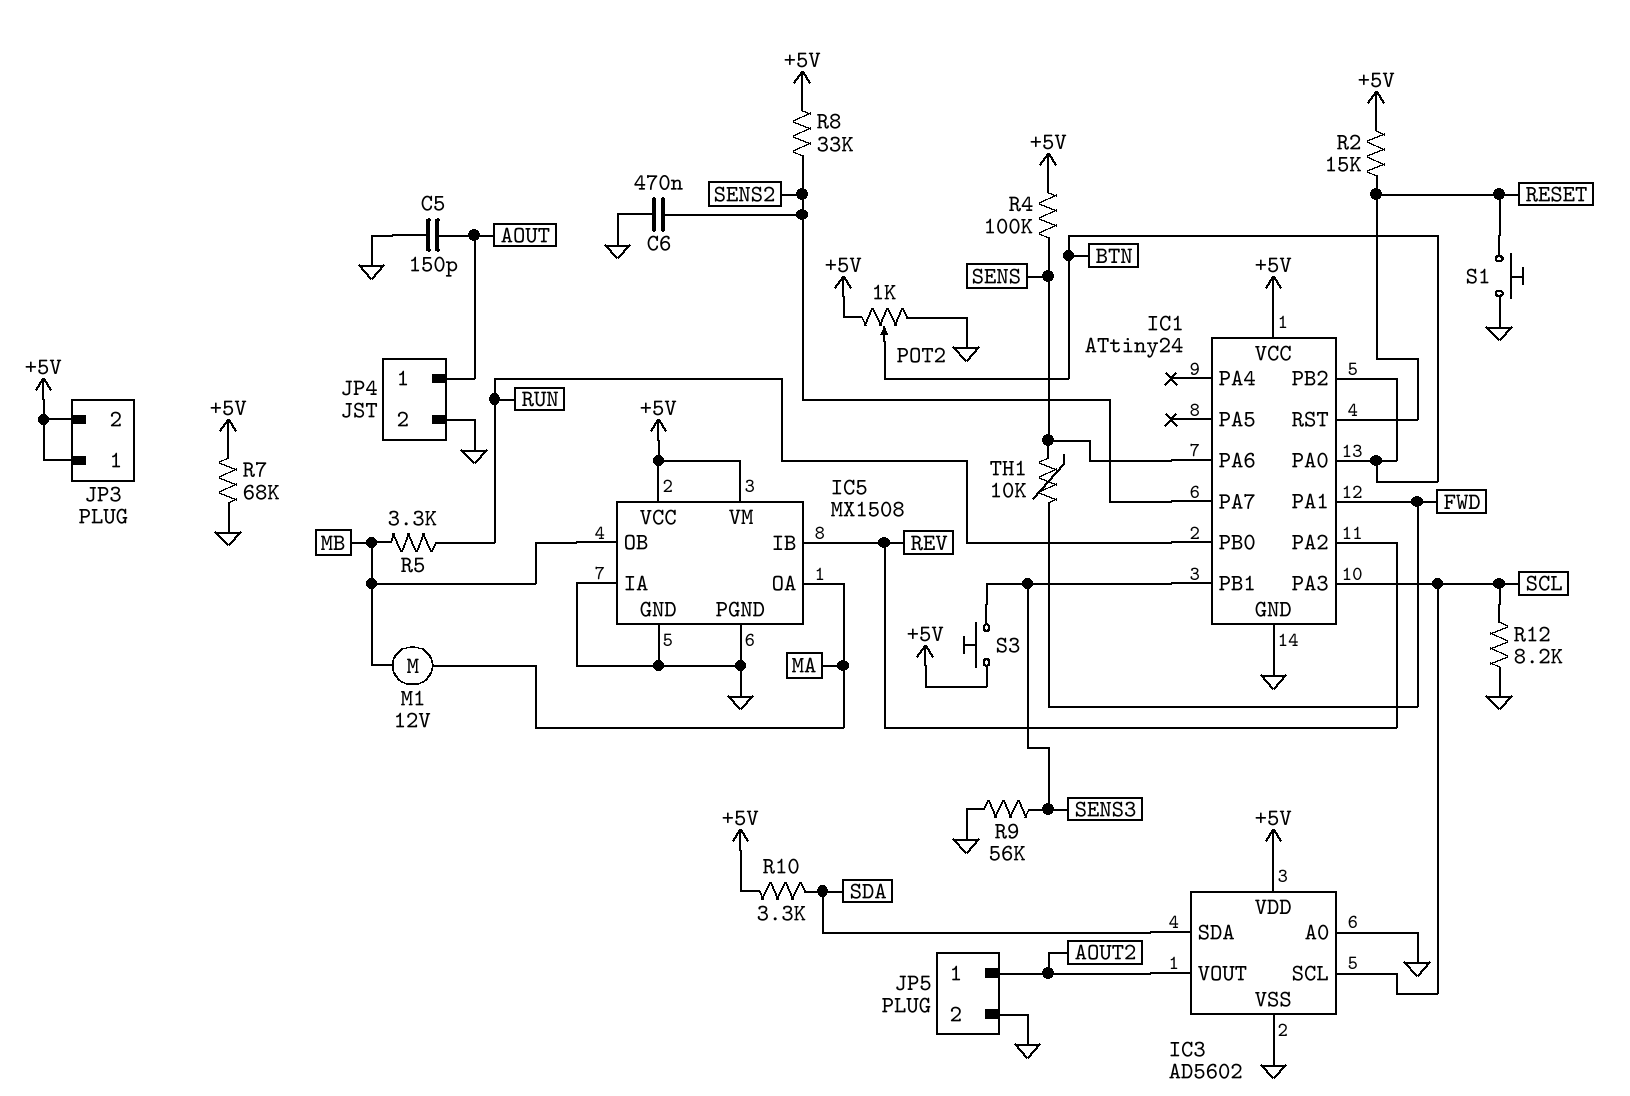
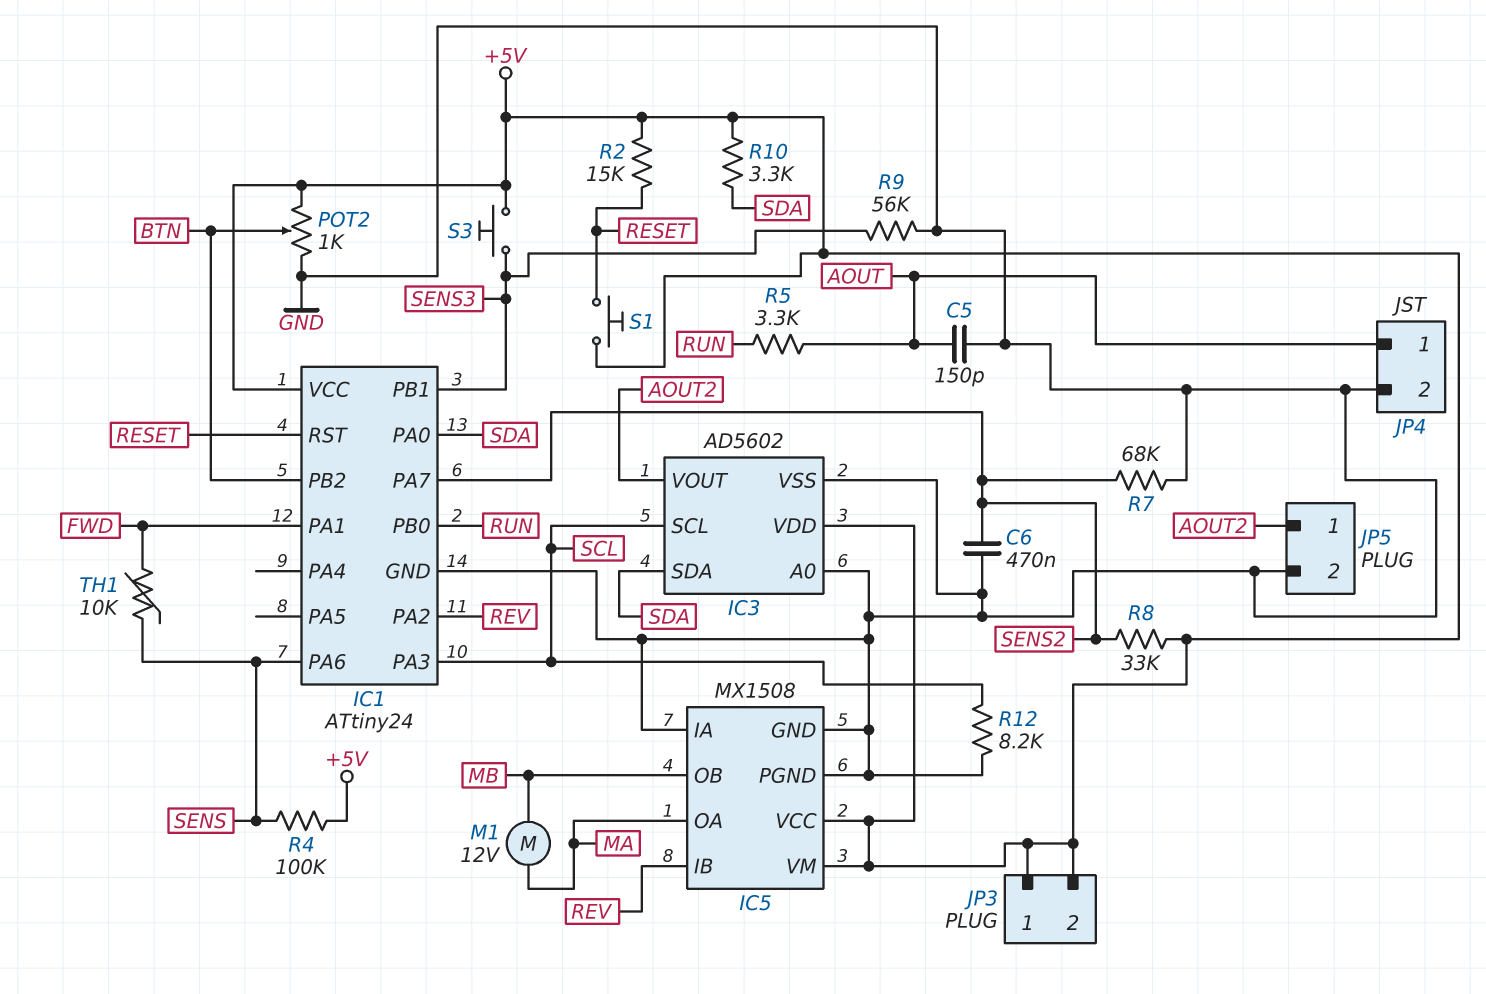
IC1 pin PA0: BTN -> SDA
R5: 3.3k (MB, RUN) -> 3.3k (AOUT, RUN)
R7: 68k (+5V, GND) -> 68k (GND, SENS2)
S1: button (GND, RESET) -> button (+5V, RESET)

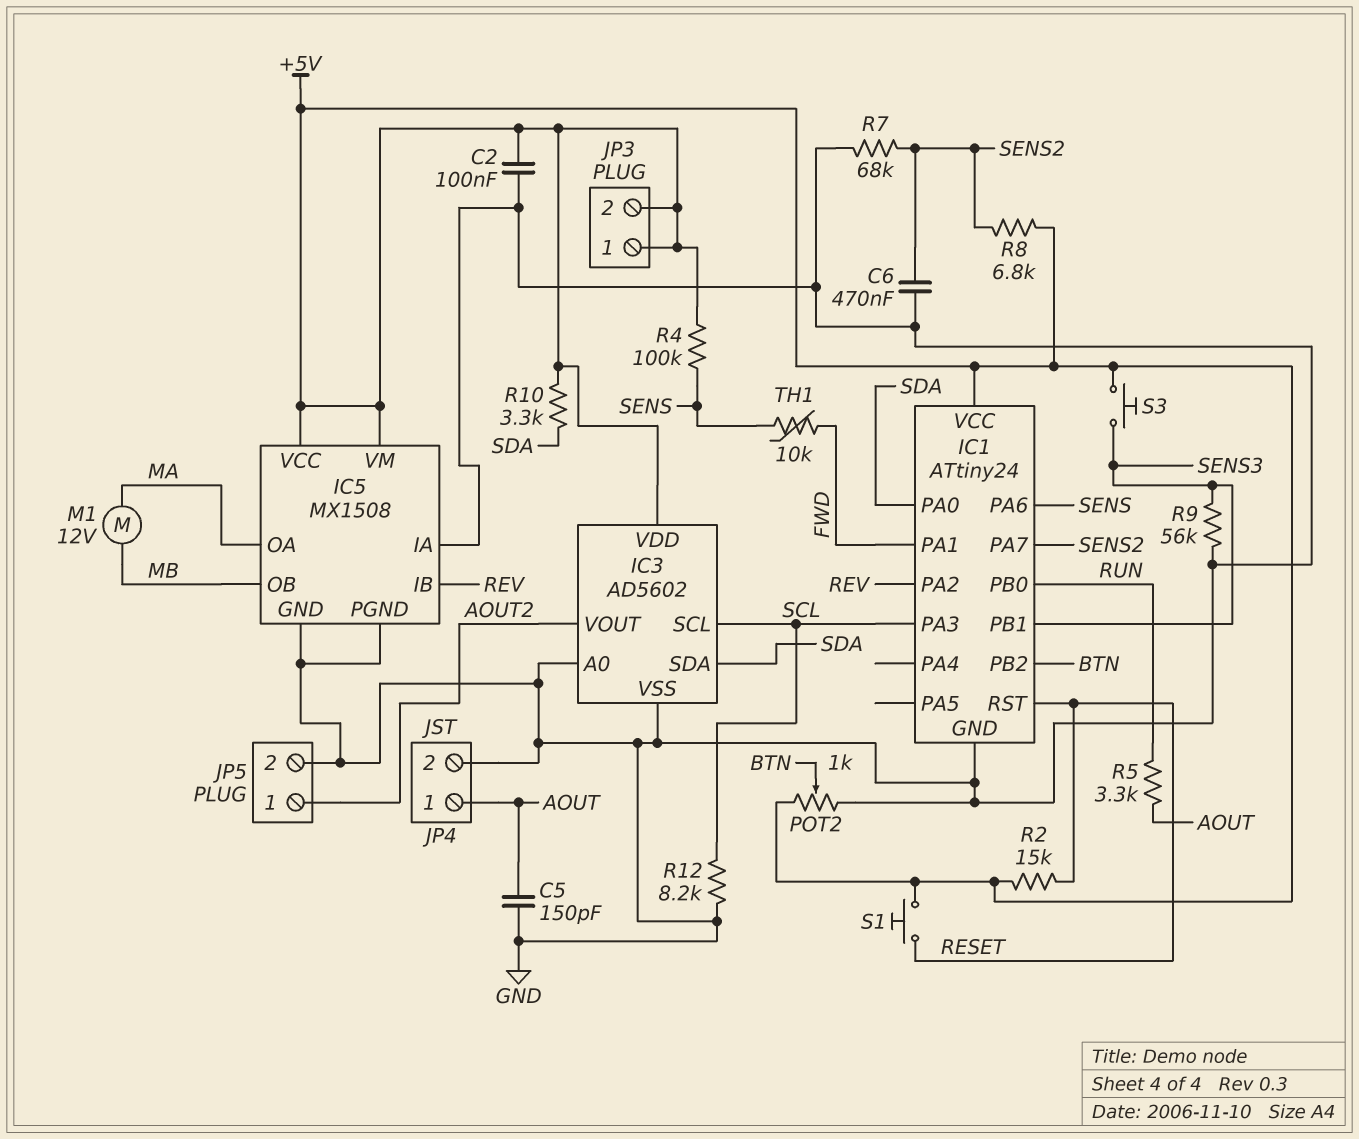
C2: none -> 100nF (+5V, GND)
R8: 33k (+5V, SENS2) -> 6.8k (+5V, SENS2)

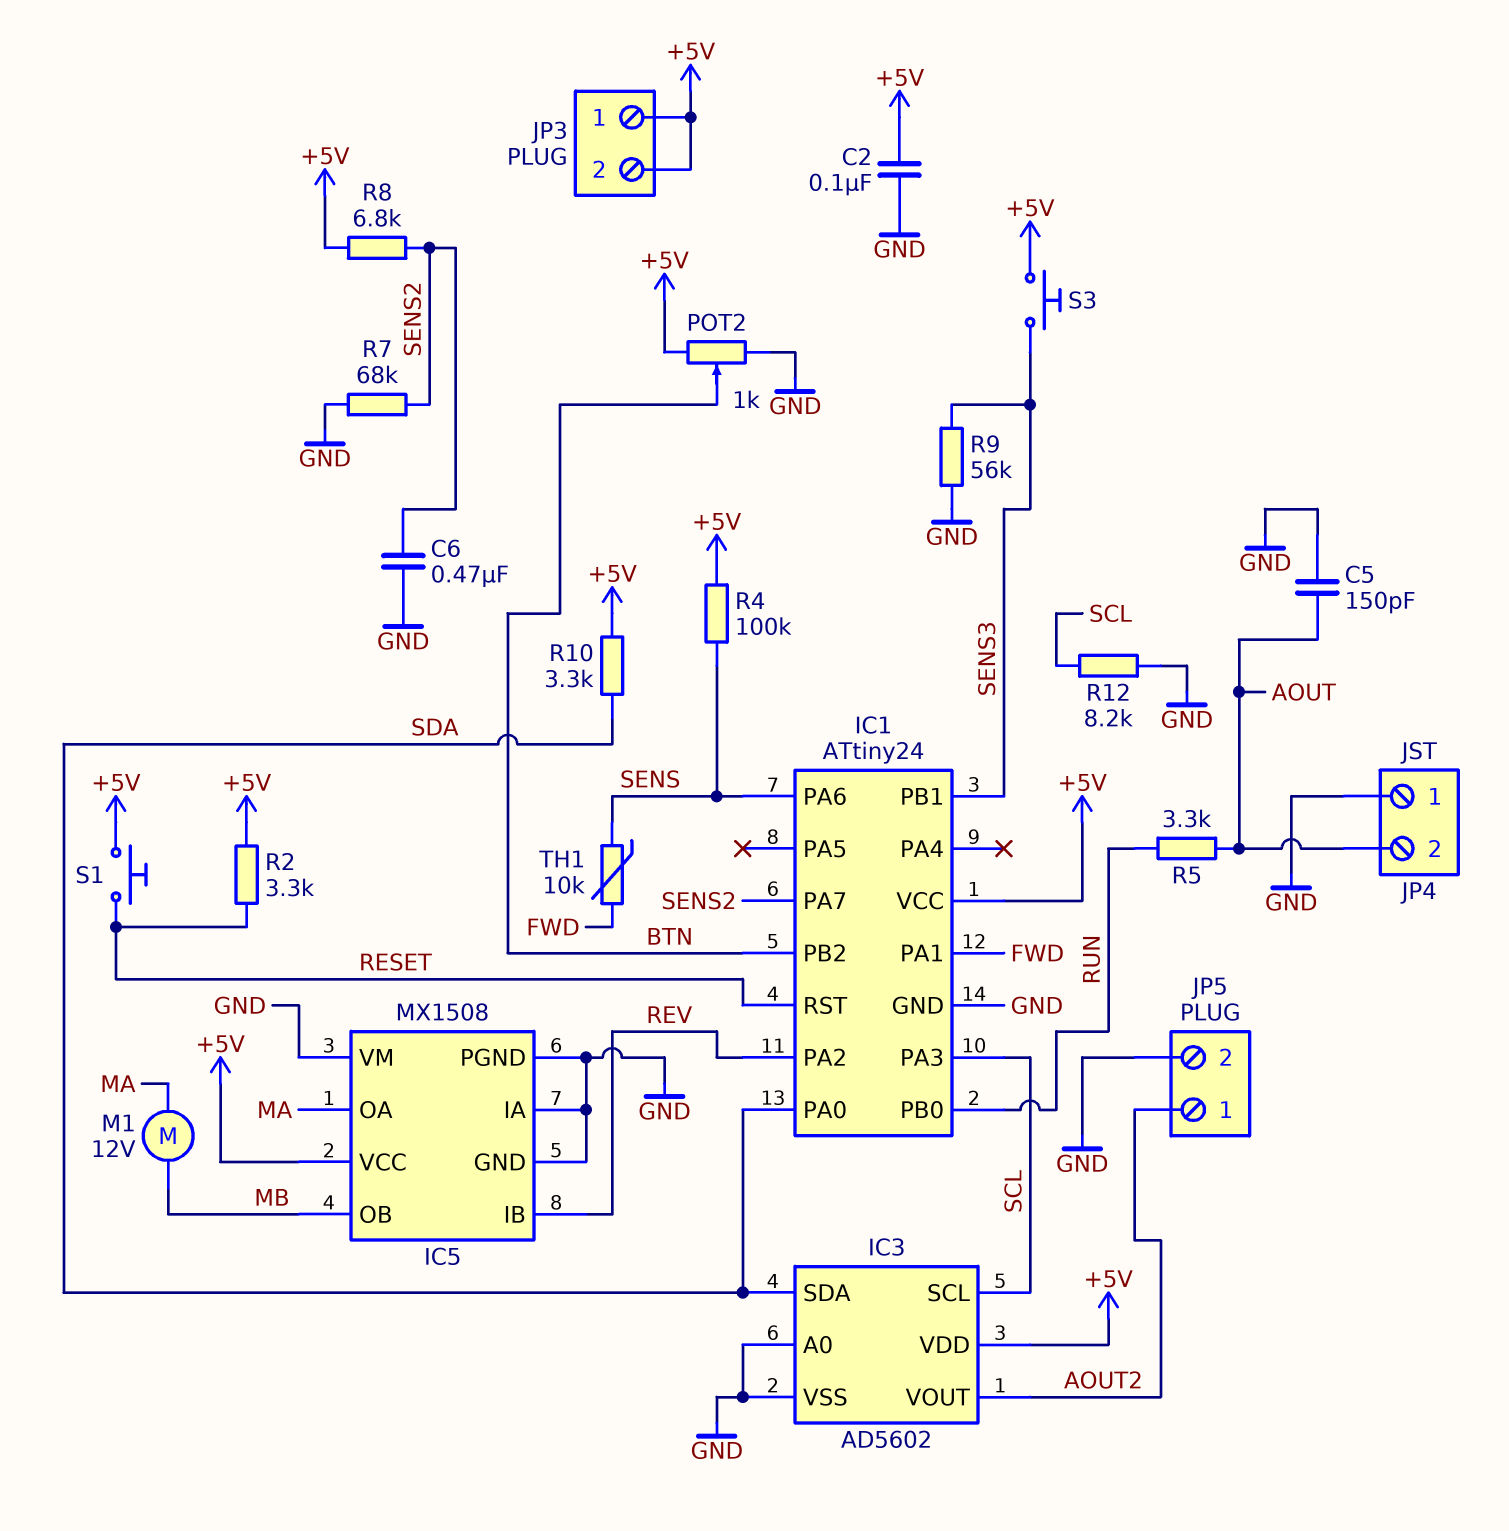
IC5 pin VM: +5V -> GND
JP4 pin 1: AOUT -> GND
JP4 pin 2: GND -> AOUT
R2: 15k (+5V, RESET) -> 3.3k (+5V, RESET)

